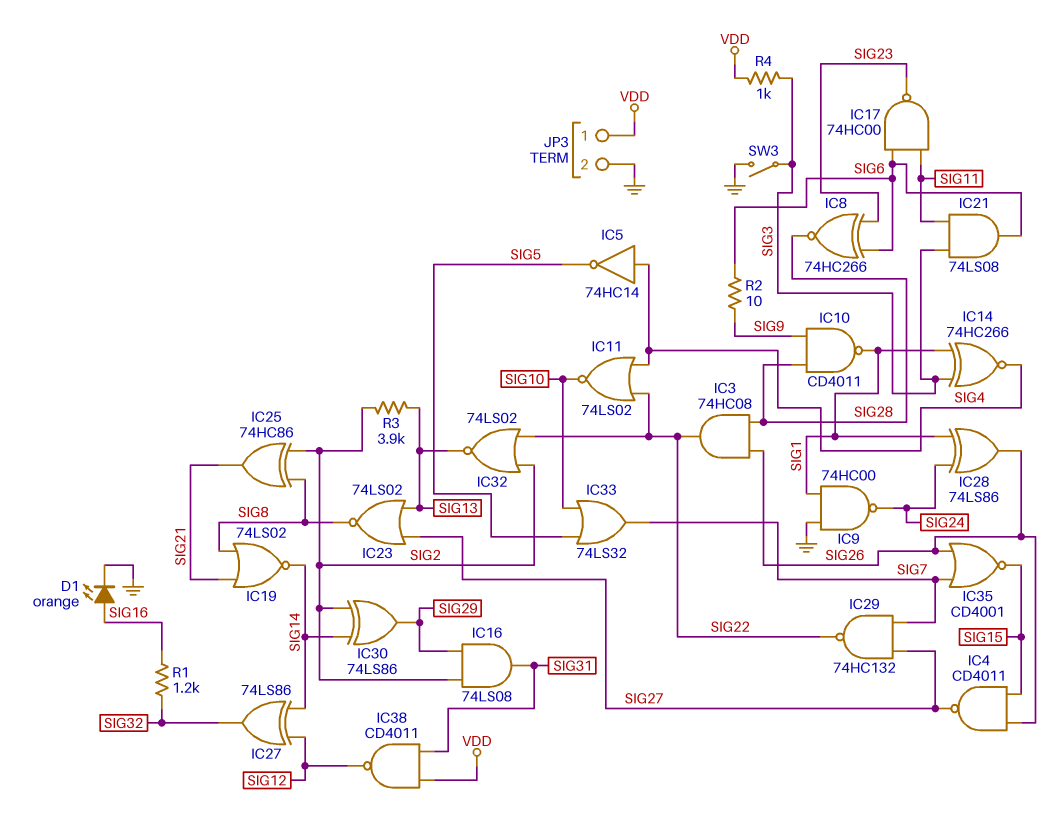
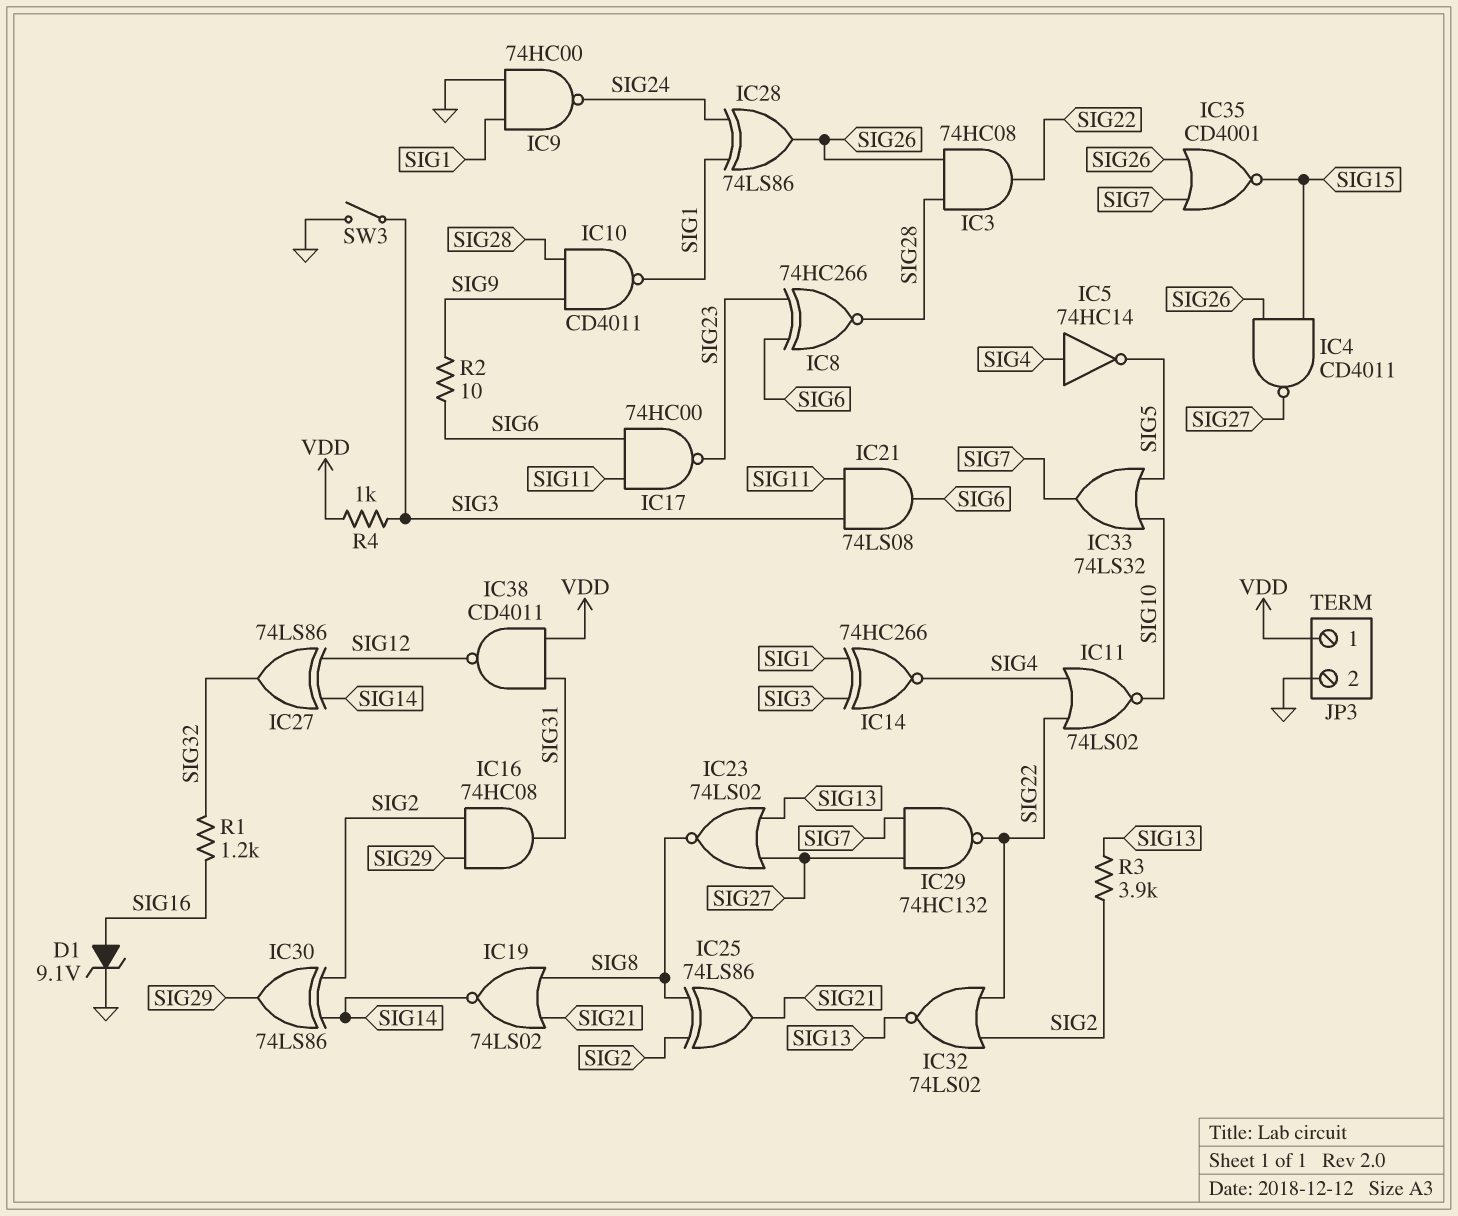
D1: LED orange (A SIG16, K GND) -> zener 9.1V (A SIG16, K GND)
IC16: AND 74LS08 (in SIG2, in SIG29, out SIG31) -> AND 74HC08 (in SIG2, in SIG29, out SIG31)
IC25: XOR 74HC86 (in SIG2, in SIG8, out SIG21) -> XOR 74LS86 (in SIG2, in SIG8, out SIG21)

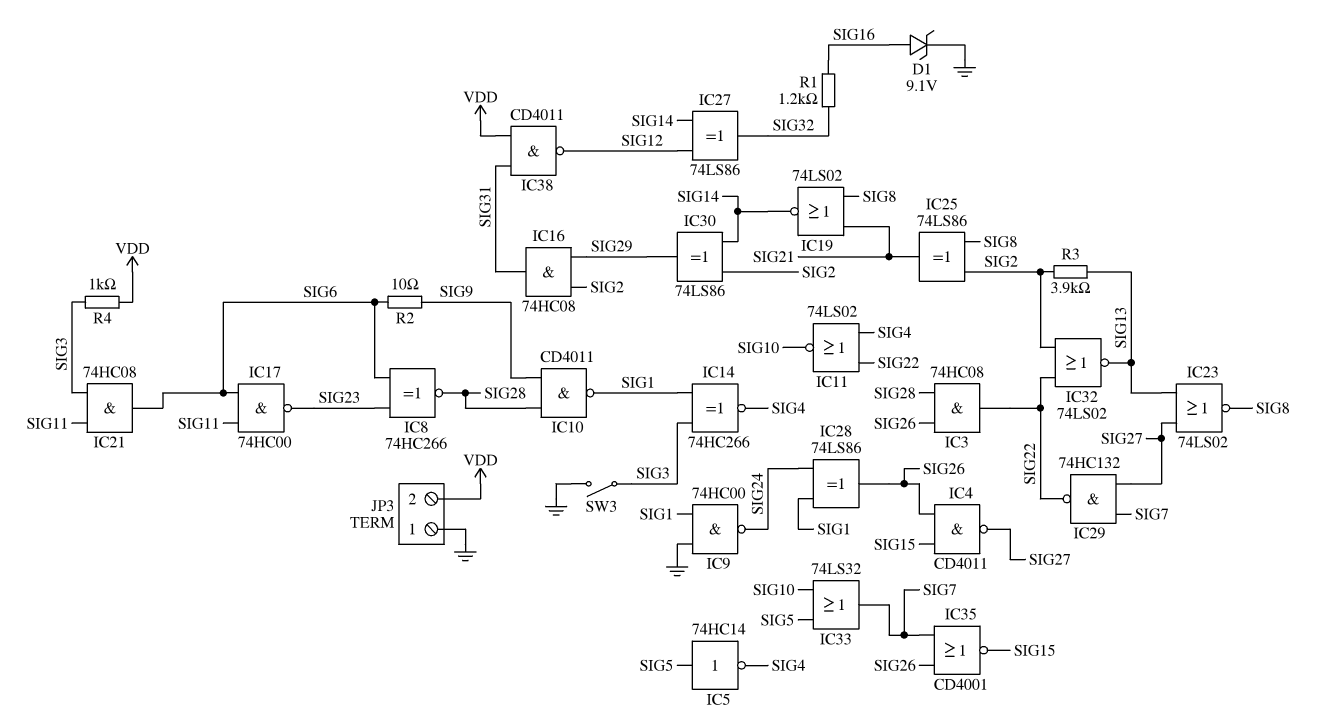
IC5: NOT 74HC14 (in SIG4, out SIG5) -> NOT 74HC14 (in SIG5, out SIG4)
IC21: AND 74LS08 (in SIG3, in SIG11, out SIG6) -> AND 74HC08 (in SIG3, in SIG11, out SIG6)
JP3 pin 1: VDD -> GND
JP3 pin 2: GND -> VDD

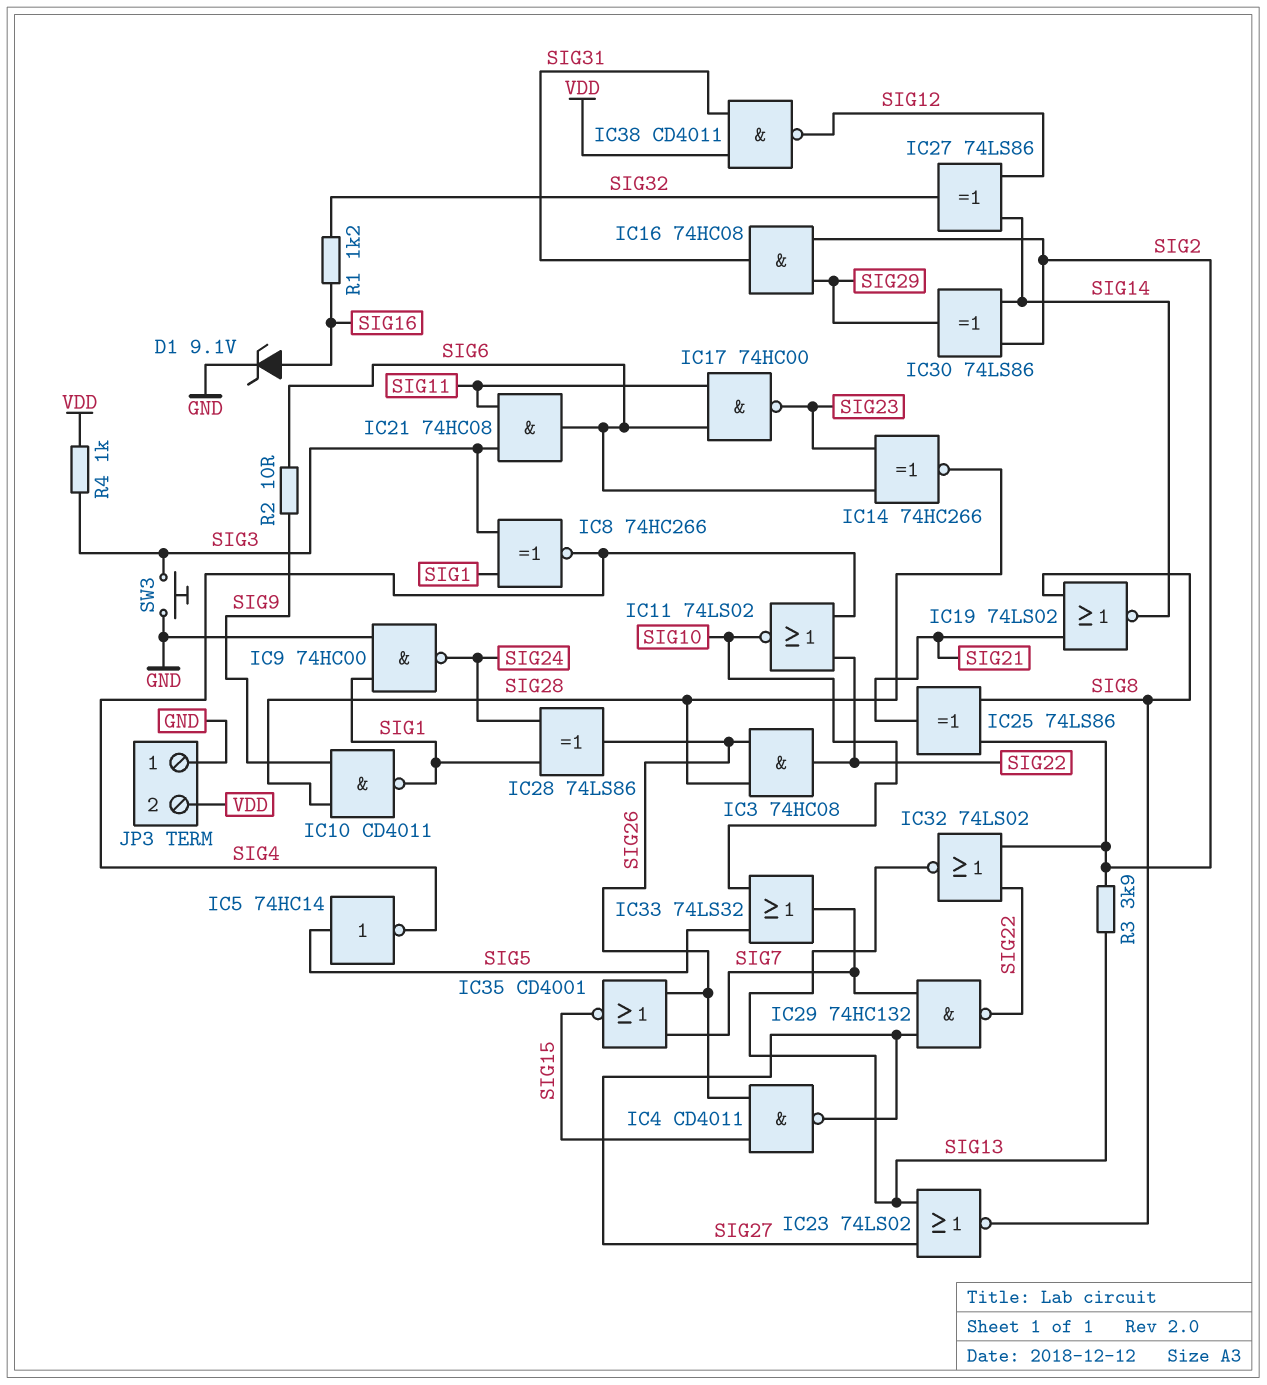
IC8: XNOR 74HC266 (in SIG6, in SIG23, out SIG28) -> XNOR 74HC266 (in SIG1, in SIG3, out SIG4)
IC14: XNOR 74HC266 (in SIG1, in SIG3, out SIG4) -> XNOR 74HC266 (in SIG6, in SIG23, out SIG28)
SW3: switch (GND, SIG3) -> button (GND, SIG3)

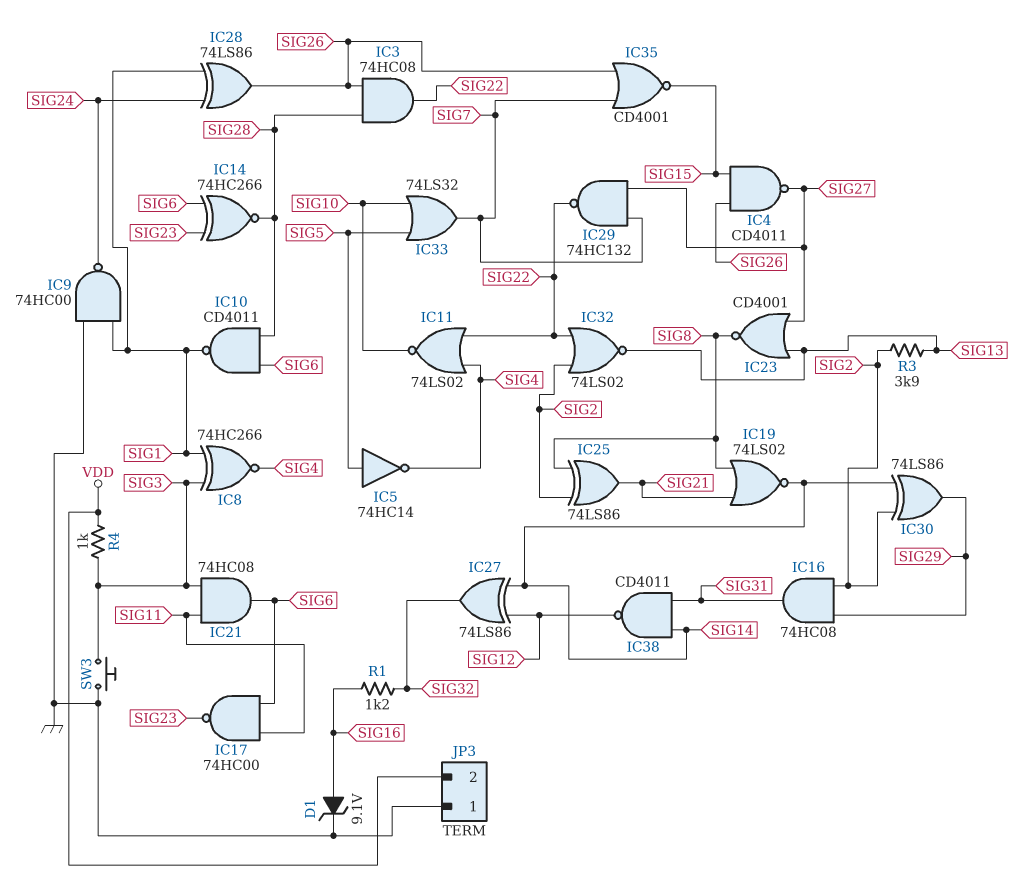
IC10: NAND CD4011 (in SIG9, in SIG28, out SIG1) -> NAND CD4011 (in SIG6, in SIG28, out SIG1)
IC23: NOR 74LS02 (in SIG13, in SIG27, out SIG8) -> NOR CD4001 (in SIG13, in SIG27, out SIG8)
IC38: NAND CD4011 (in SIG31, in VDD, out SIG12) -> NAND CD4011 (in SIG14, in SIG31, out SIG12)
R2: 10 (SIG6, SIG9) -> none

